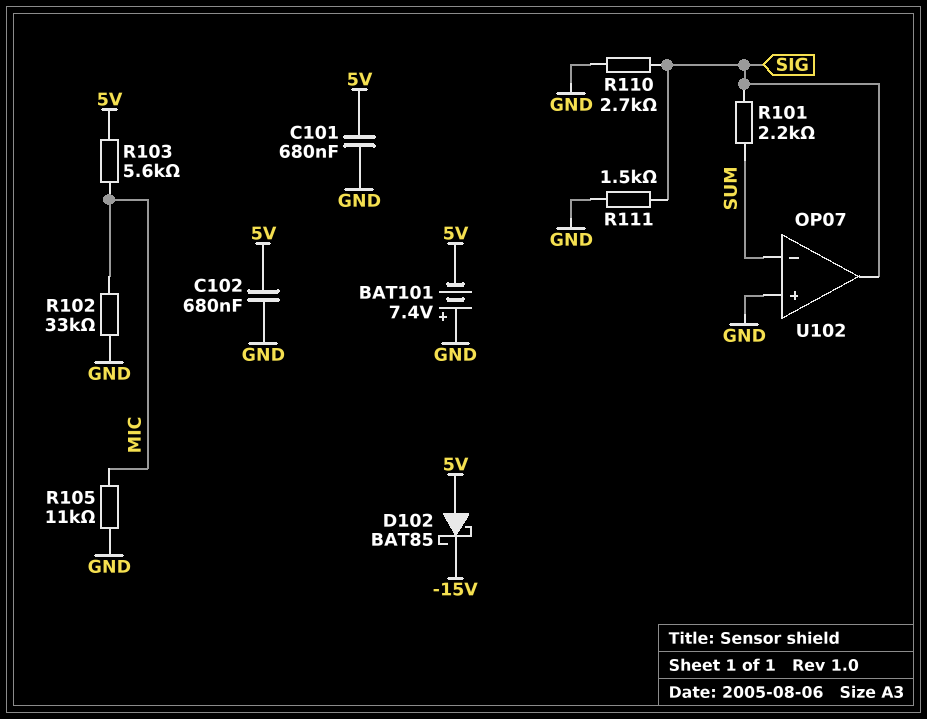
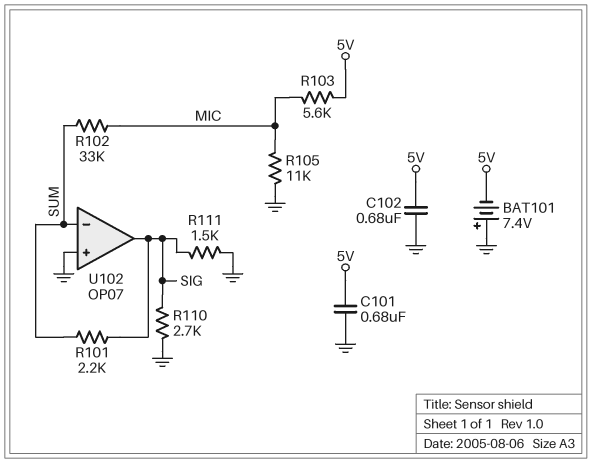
D102: schottky BAT85 (A 5V, K -15V) -> none
R102: 33k (GND, MIC) -> 33k (MIC, SUM)

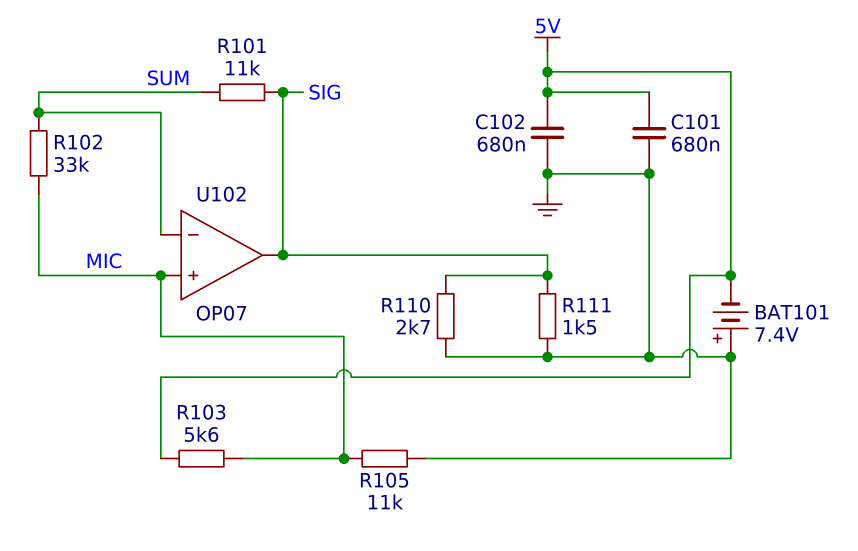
R101: 2.2k (SIG, SUM) -> 11k (SIG, SUM)
U102 pin in+: GND -> MIC

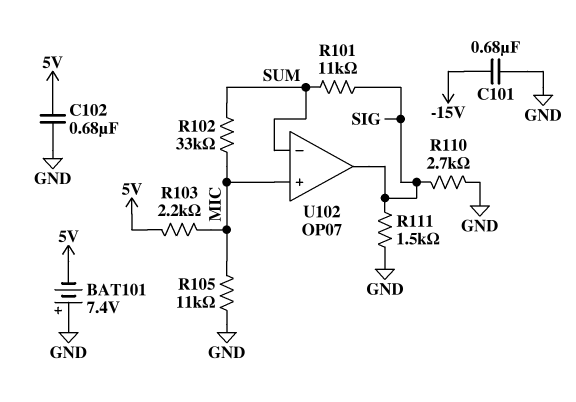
C101: 680nF (5V, GND) -> 680nF (-15V, GND)
R103: 5.6k (5V, MIC) -> 2.2k (5V, MIC)

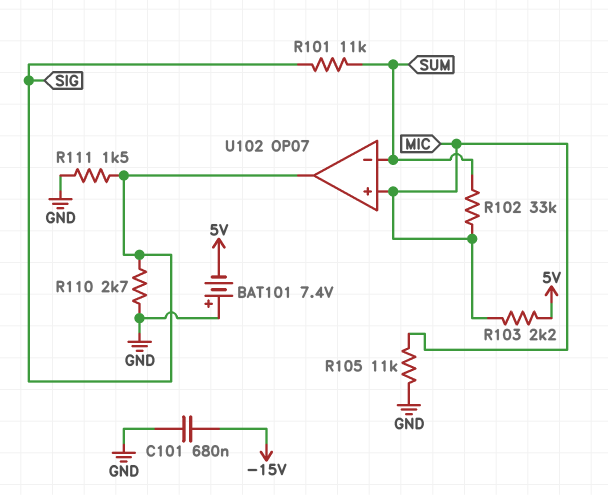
C102: 680nF (5V, GND) -> none

